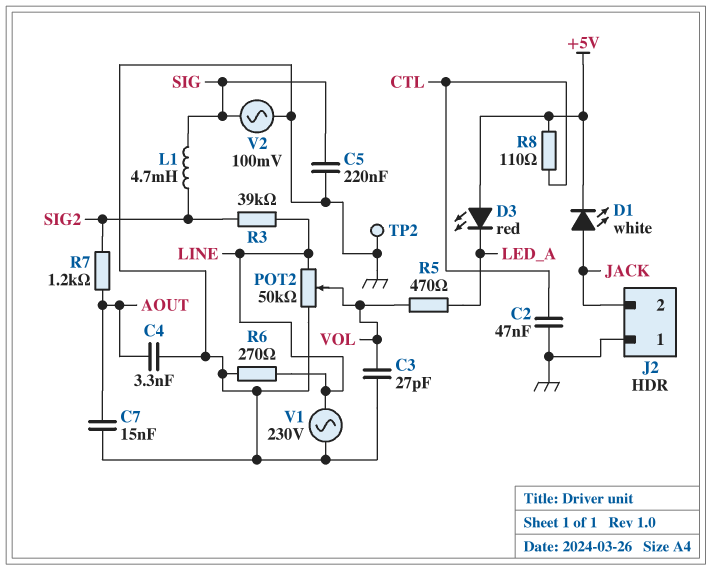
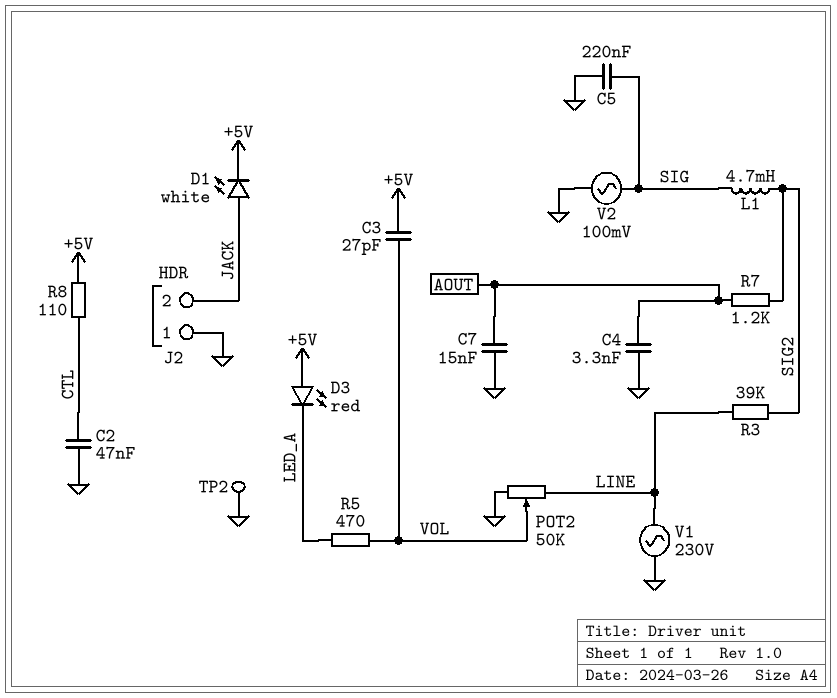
C3: 27pF (GND, VOL) -> 27pF (+5V, VOL)
R6: 270 (GND, LINE) -> none

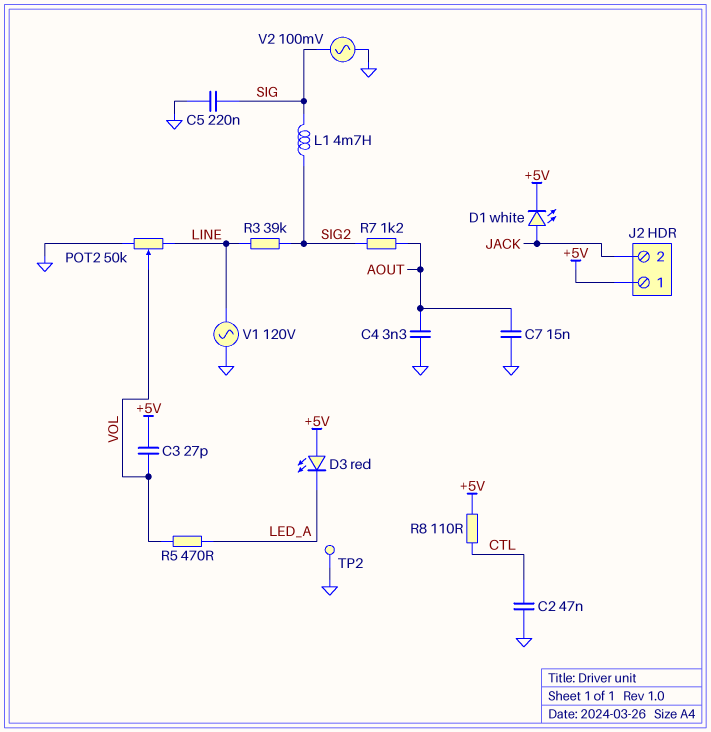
J2 pin 1: GND -> +5V
V1: AC 230V (GND, LINE) -> AC 120V (GND, LINE)

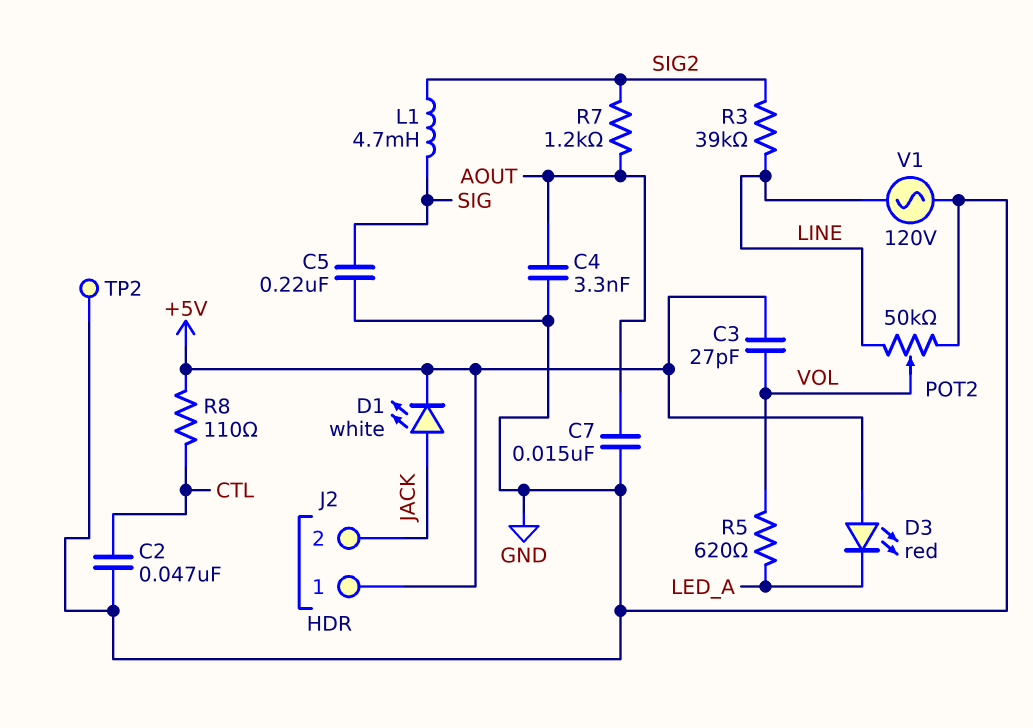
R5: 470 (LED_A, VOL) -> 620 (LED_A, VOL)
V2: AC 100mV (GND, SIG) -> none

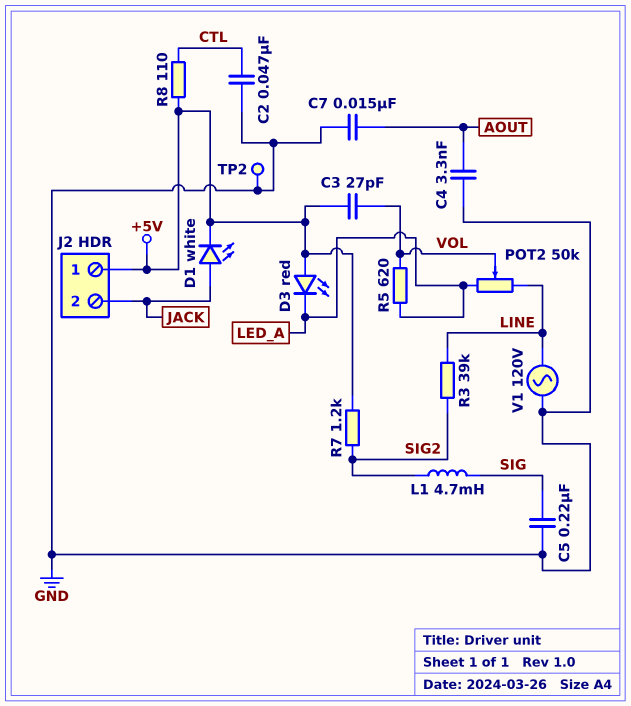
POT2: 50k (GND, LINE, wiper VOL) -> 50k (LED_A, LINE, wiper VOL)
R7: 1.2k (AOUT, SIG2) -> 1.2k (+5V, SIG2)

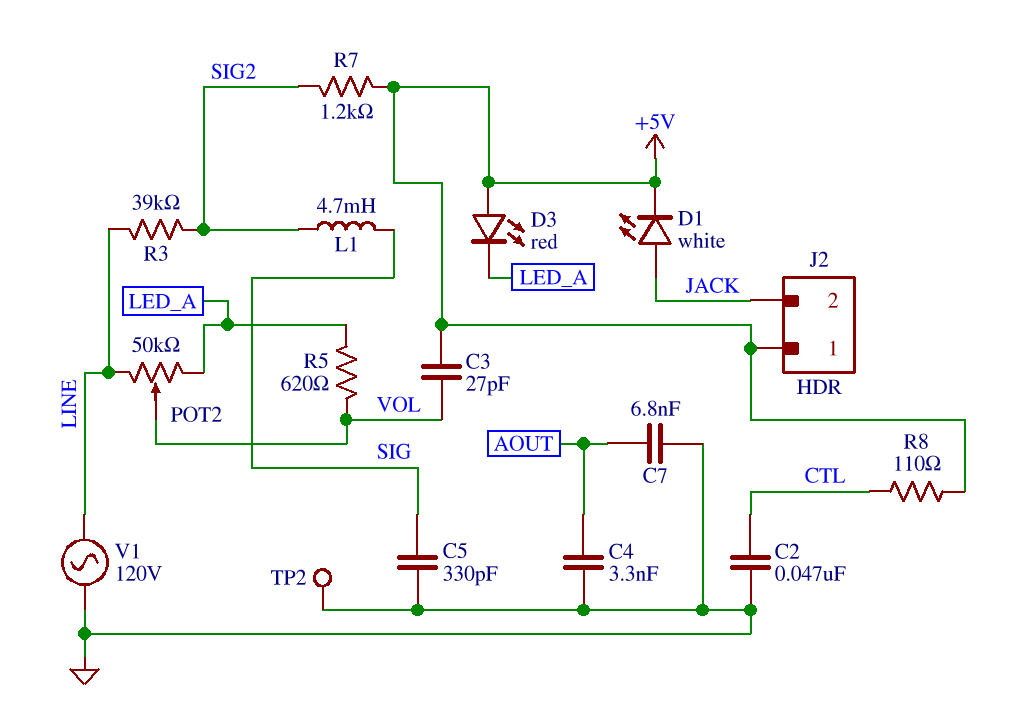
C5: 220nF (GND, SIG) -> 330pF (GND, SIG)
C7: 15nF (AOUT, GND) -> 6.8nF (AOUT, GND)

